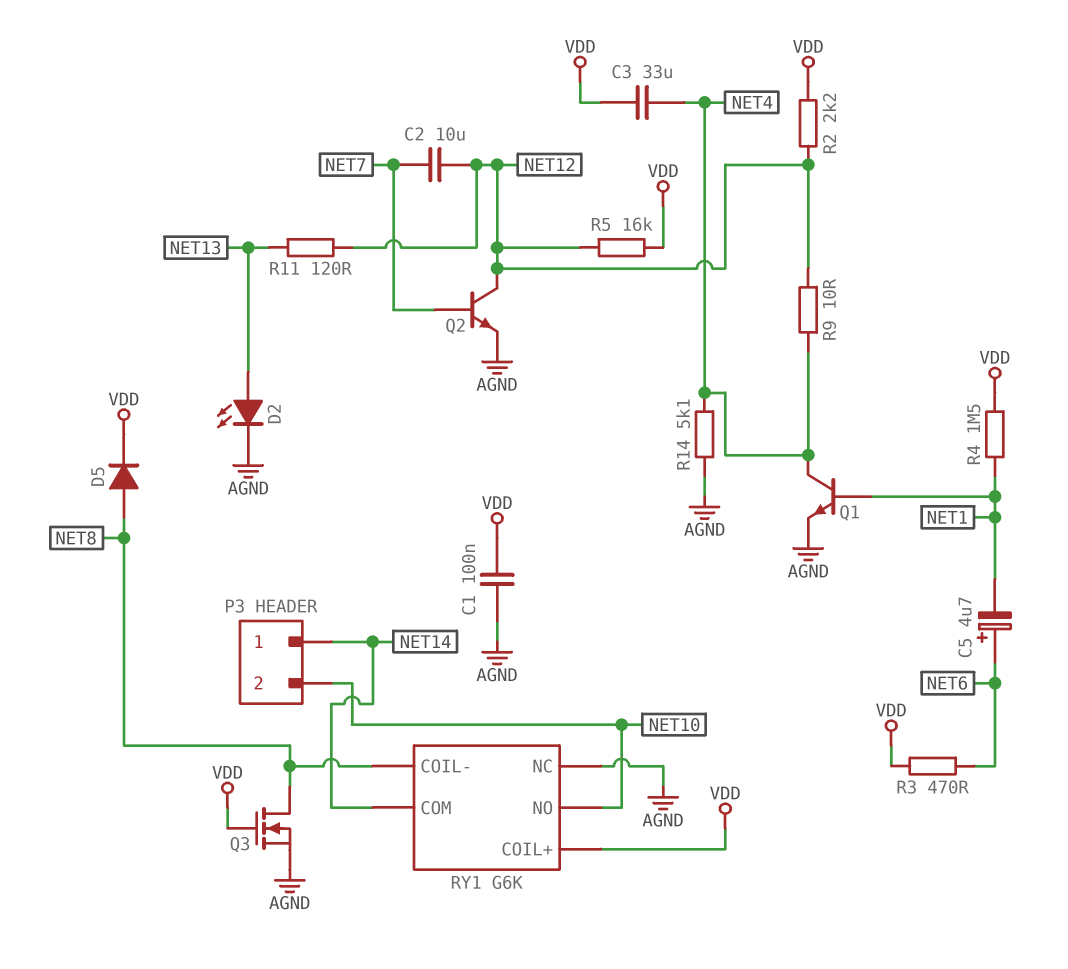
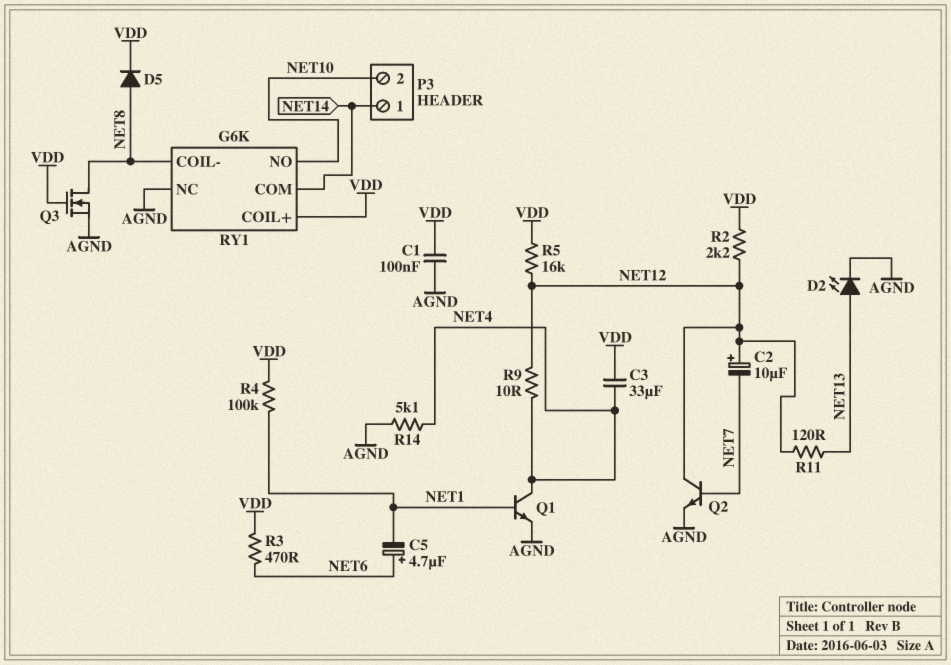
C2: 10uF (NET7, NET12) -> 10uF (plus NET12, minus NET7)
R4: 1.5M (NET1, VDD) -> 100k (NET1, VDD)

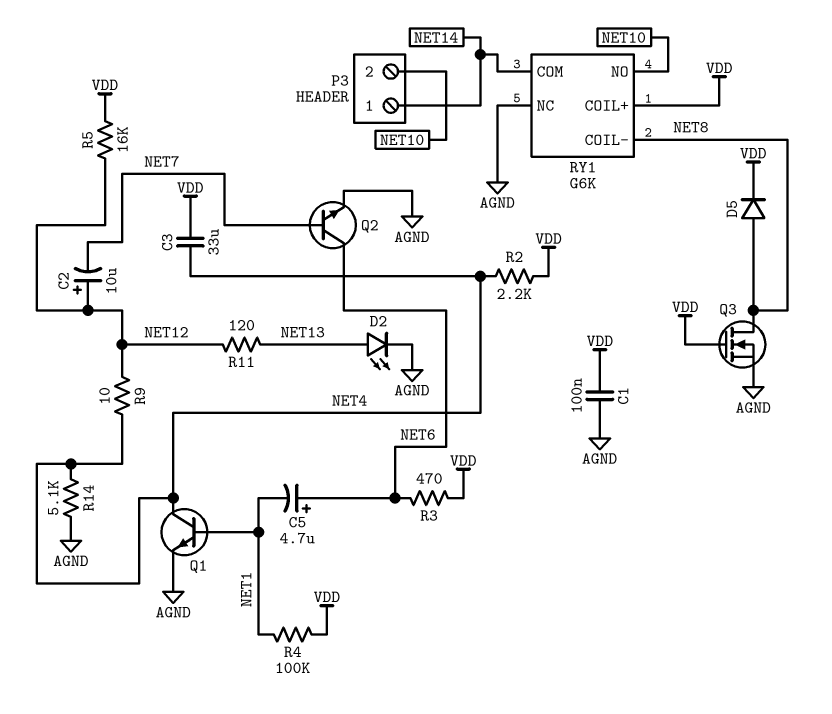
Q2: NPN (B NET7, C NET12, E AGND) -> NPN (B NET7, C NET6, E AGND)
R2: 2.2k (NET12, VDD) -> 2.2k (NET4, VDD)

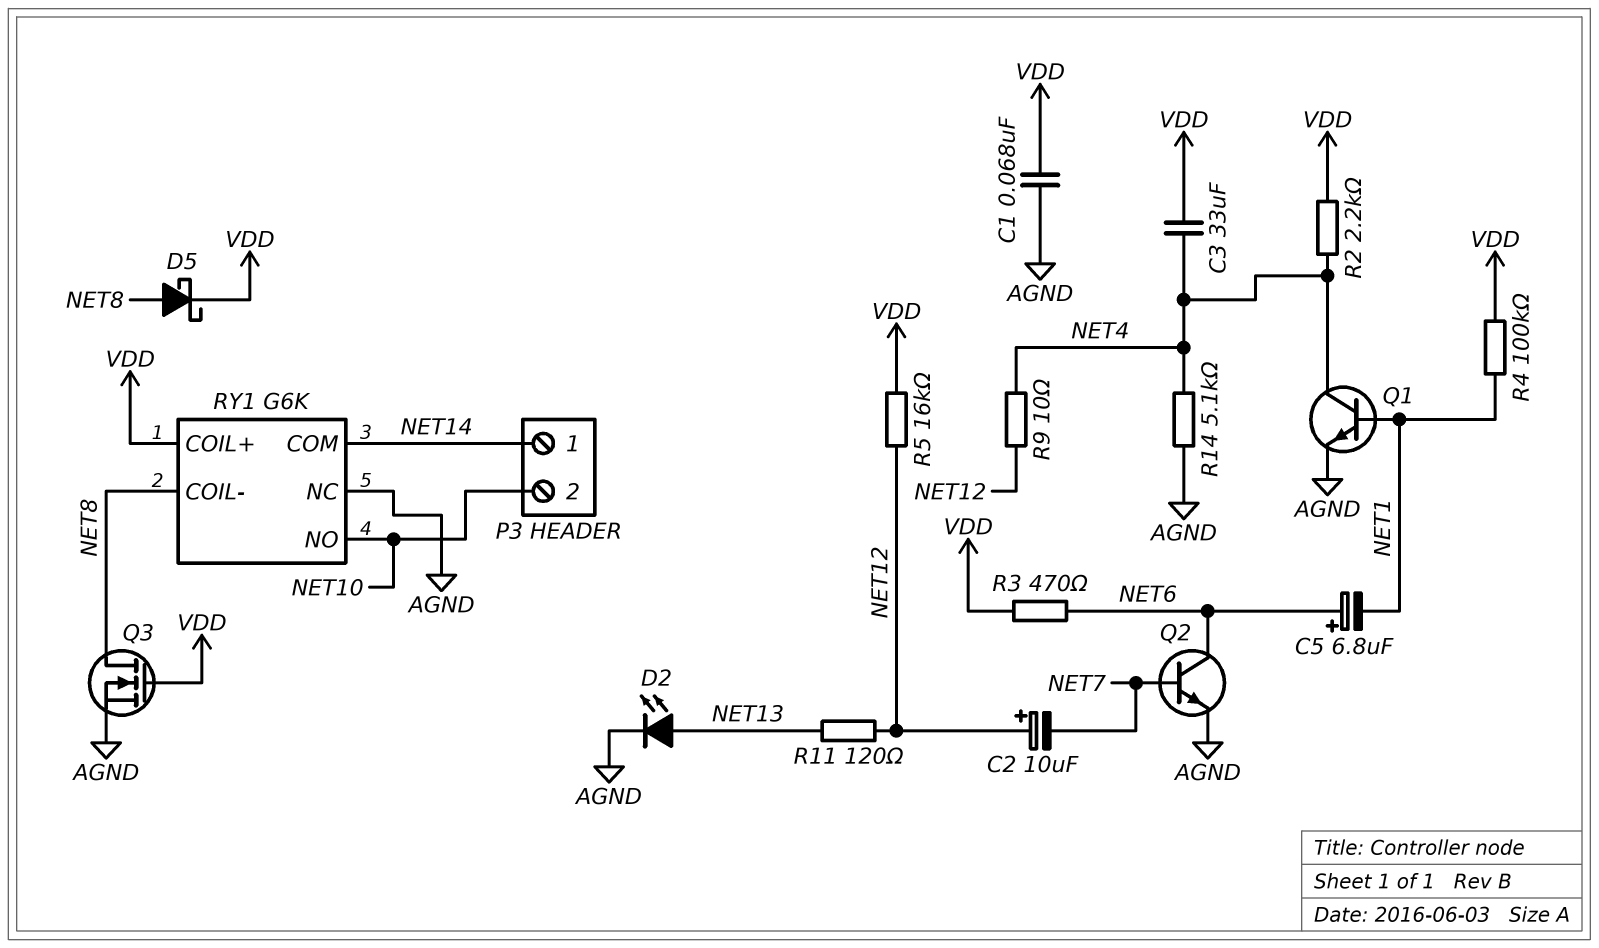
C1: 100nF (AGND, VDD) -> 68nF (AGND, VDD)
C5: 4.7uF (plus NET6, minus NET1) -> 6.8uF (plus NET6, minus NET1)
D5: diode (A NET8, K VDD) -> schottky (A NET8, K VDD)

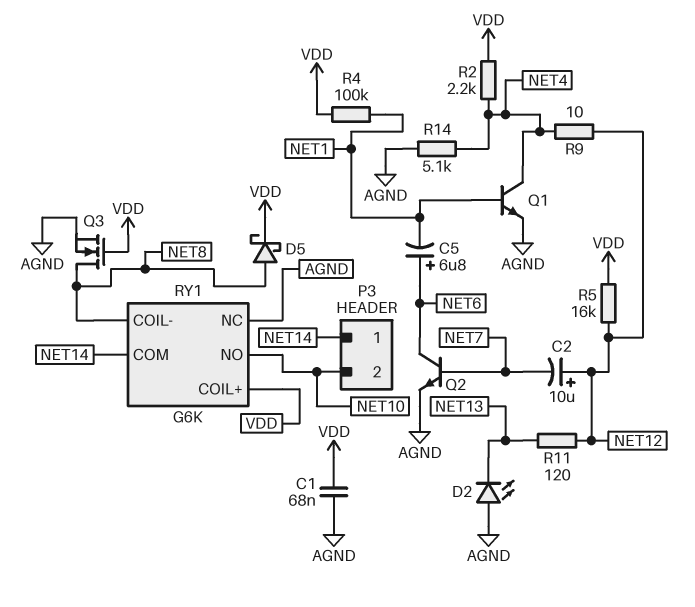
C3: 33uF (NET4, VDD) -> none
D2: LED (A NET13, K AGND) -> LED (A AGND, K NET13)
R3: 470 (NET6, VDD) -> none

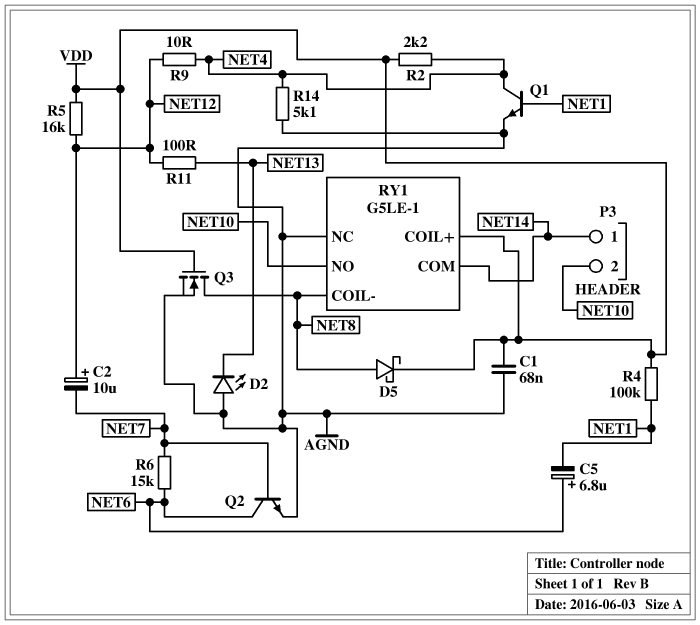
R6: none -> 15k (NET6, NET7)
R11: 120 (NET12, NET13) -> 100 (NET12, NET13)
RY1: G6K -> G5LE-1

